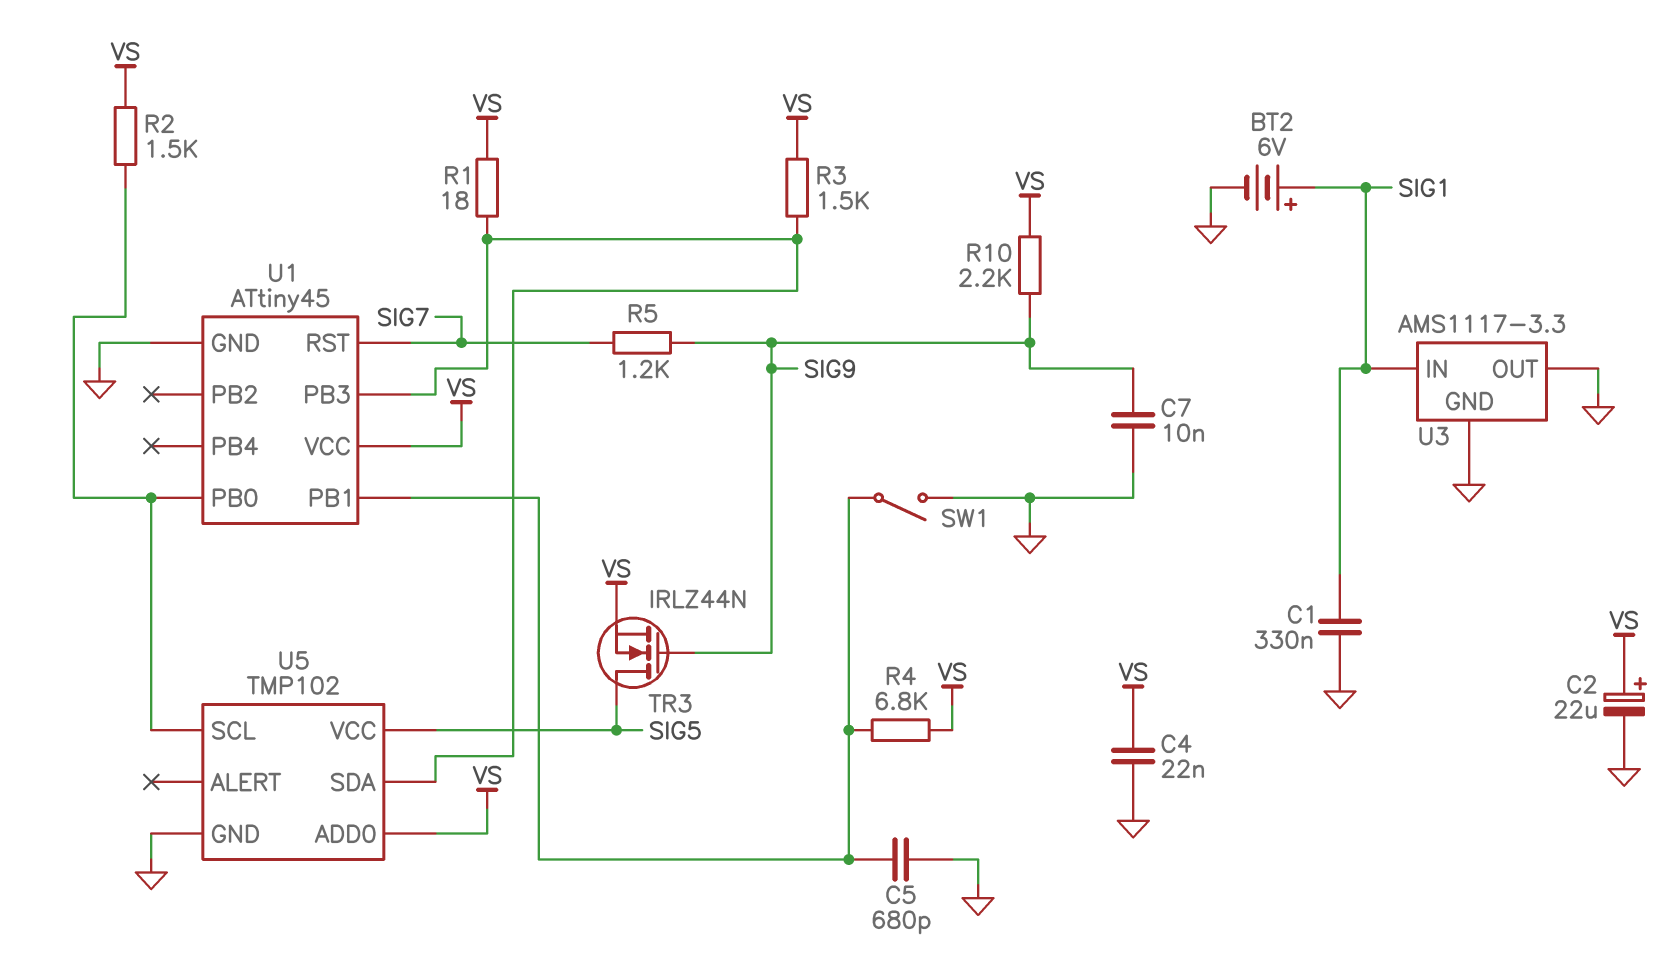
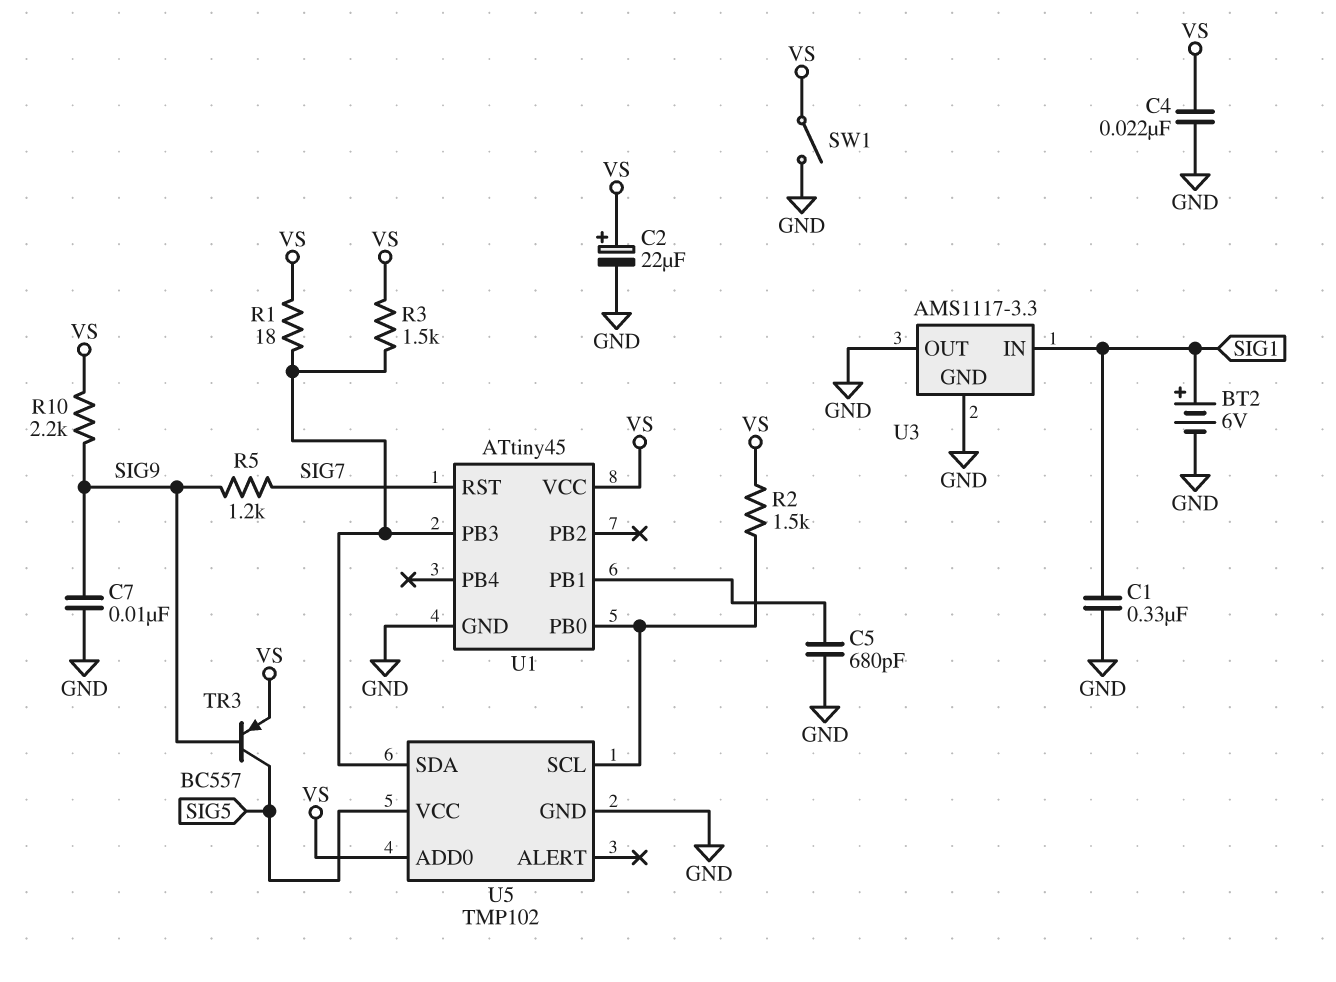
R4: 6.8k (U1/PB1, VS) -> none
SW1: switch (GND, U1/PB1) -> switch (GND, VS)
TR3: NMOS IRLZ44N (G SIG9, D SIG5, S VS) -> PNP BC557 (B SIG9, C SIG5, E VS)

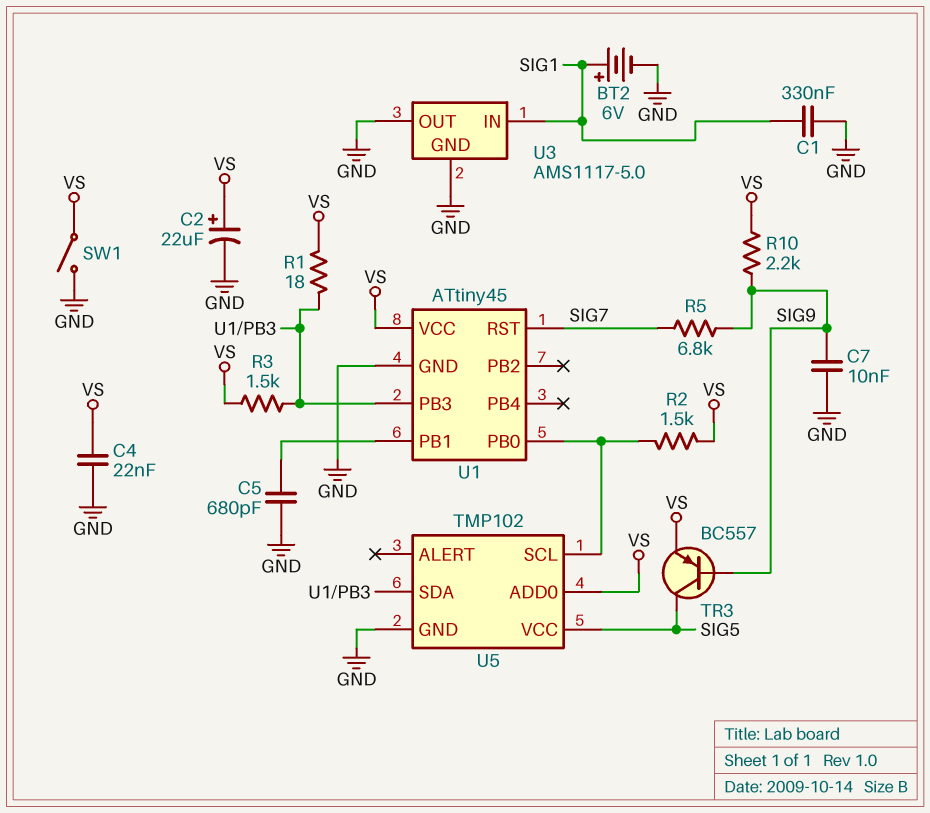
R5: 1.2k (SIG7, SIG9) -> 6.8k (SIG7, SIG9)
U3: AMS1117-3.3 -> AMS1117-5.0

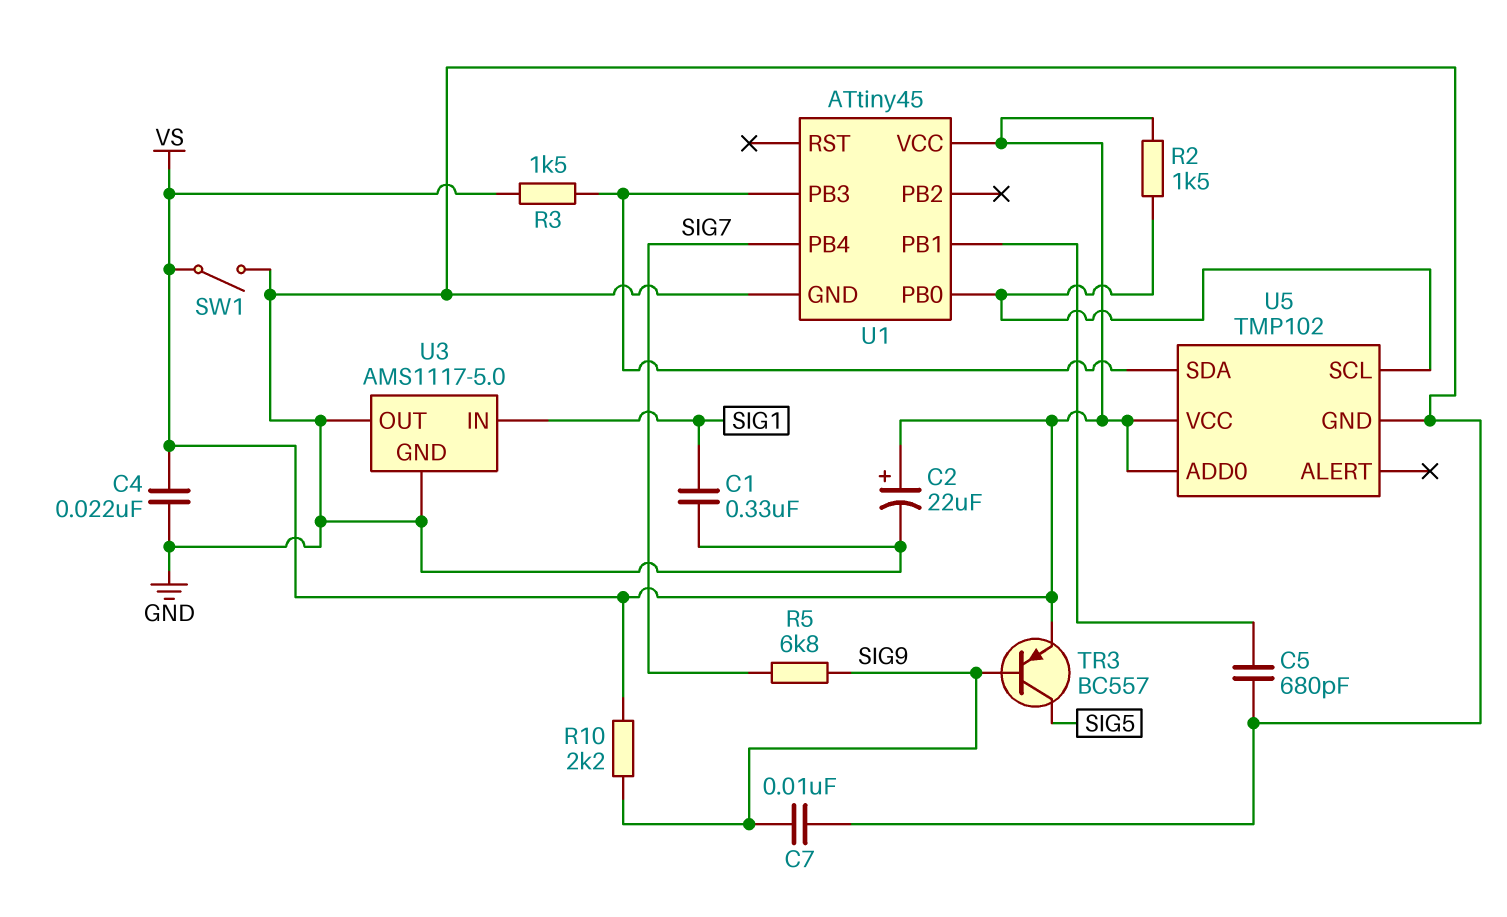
BT2: 6V (plus SIG1, minus GND) -> none
R1: 18 (U1/PB3, VS) -> none
U1 pin PB4: none -> SIG7
U1 pin RST: SIG7 -> none
U5 pin VCC: SIG5 -> VS

